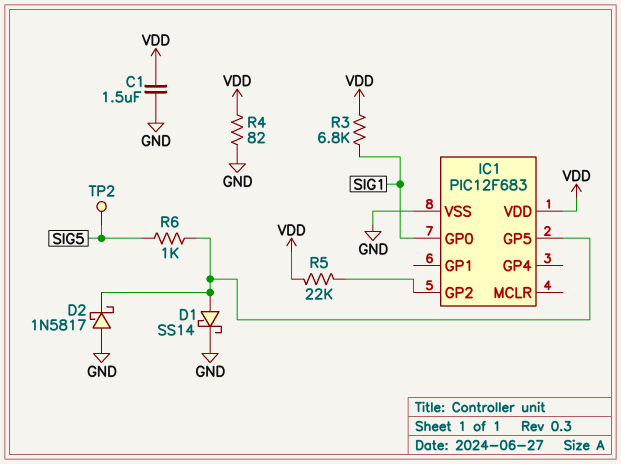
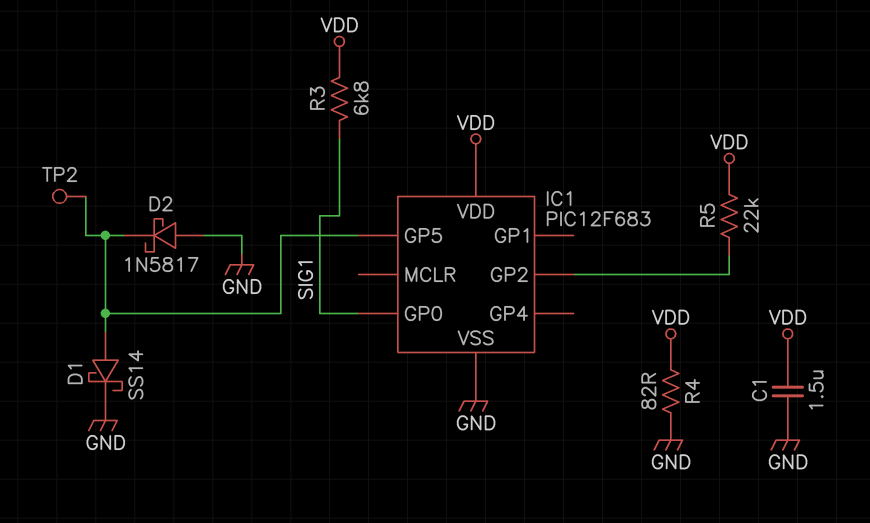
R6: 1k (IC1/GP5, SIG5) -> none
TP2: test point (SIG5) -> test point (IC1/GP5)

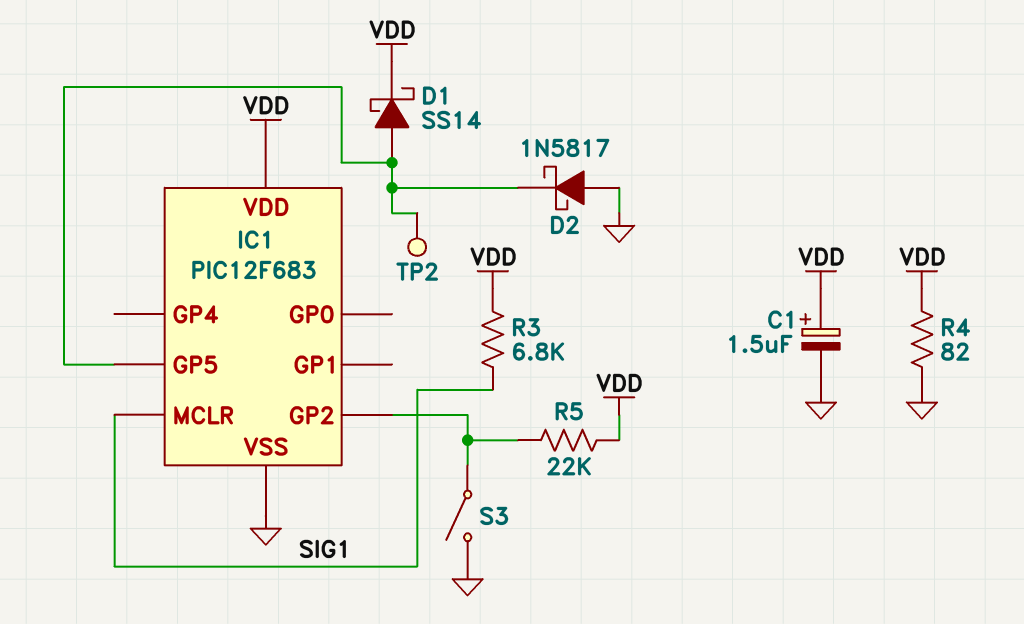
C1: 1.5uF (GND, VDD) -> 1.5uF (plus VDD, minus GND)
D1: schottky SS14 (A IC1/GP5, K GND) -> schottky SS14 (A IC1/GP5, K VDD)
IC1 pin GP0: SIG1 -> none
IC1 pin MCLR: none -> SIG1
S3: none -> switch (GND, IC1/GP2)

